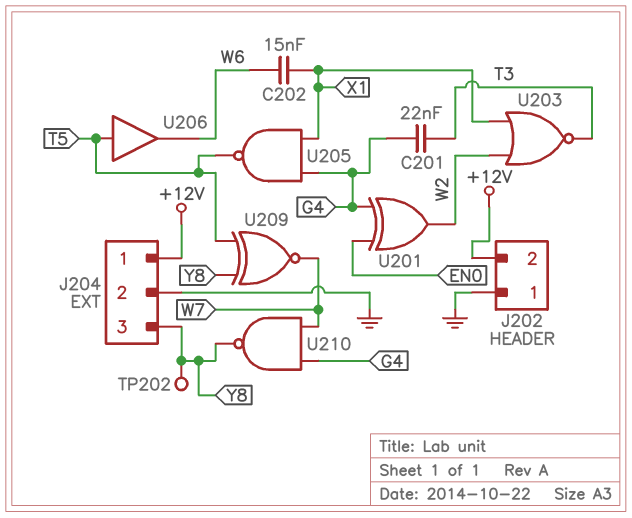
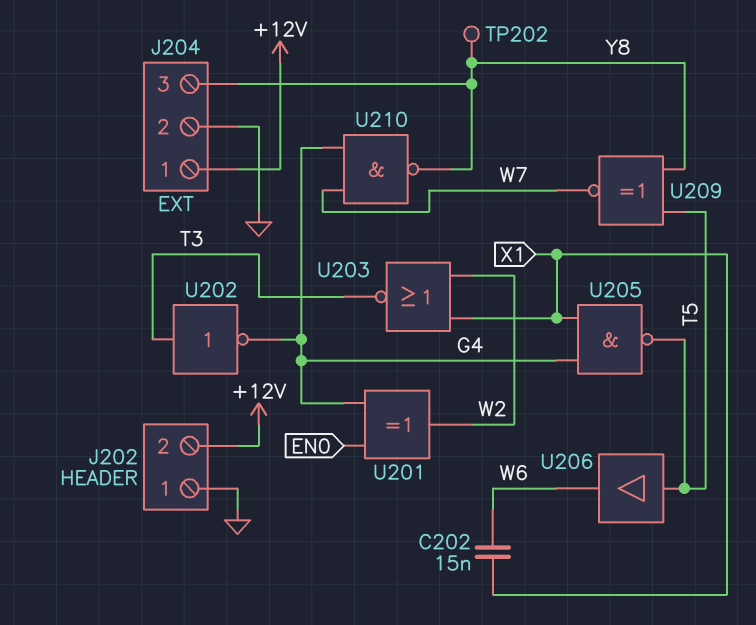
C201: 22nF (G4, T3) -> none
U202: none -> NOT (in T3, out G4)

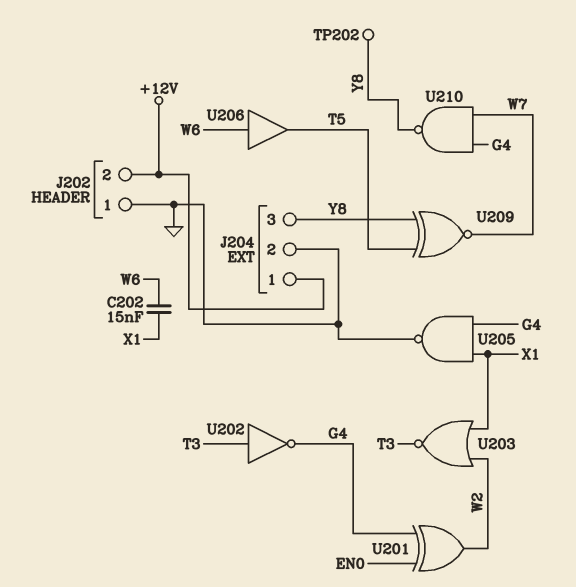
U205: NAND (in G4, in X1, out T5) -> NAND (in G4, in X1, out GND)
U206: buffer (in T5, out W6) -> buffer (in W6, out T5)

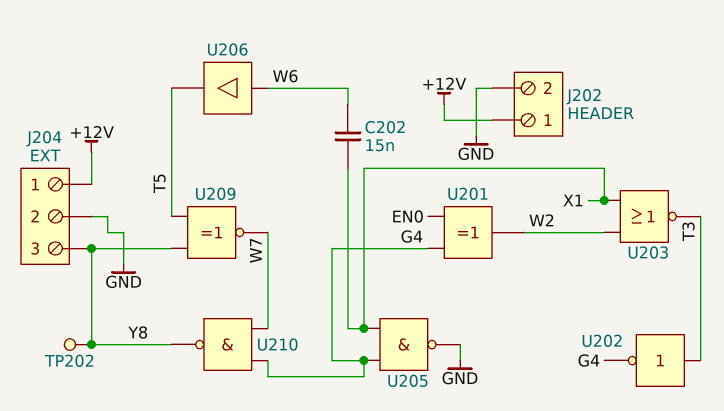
J202 pin 1: GND -> +12V
J202 pin 2: +12V -> GND

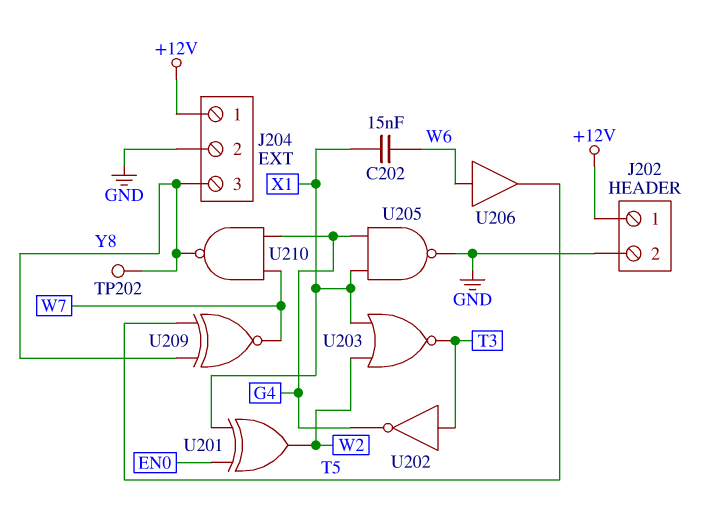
U201: XOR (in EN0, in G4, out W2) -> XOR (in EN0, in X1, out W2)

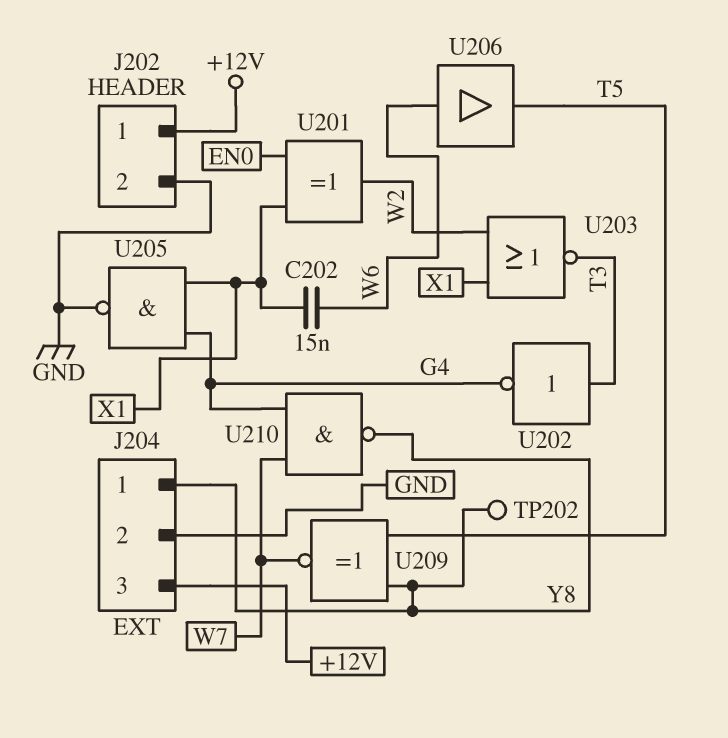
J204 pin 1: +12V -> Y8
J204 pin 3: Y8 -> +12V

